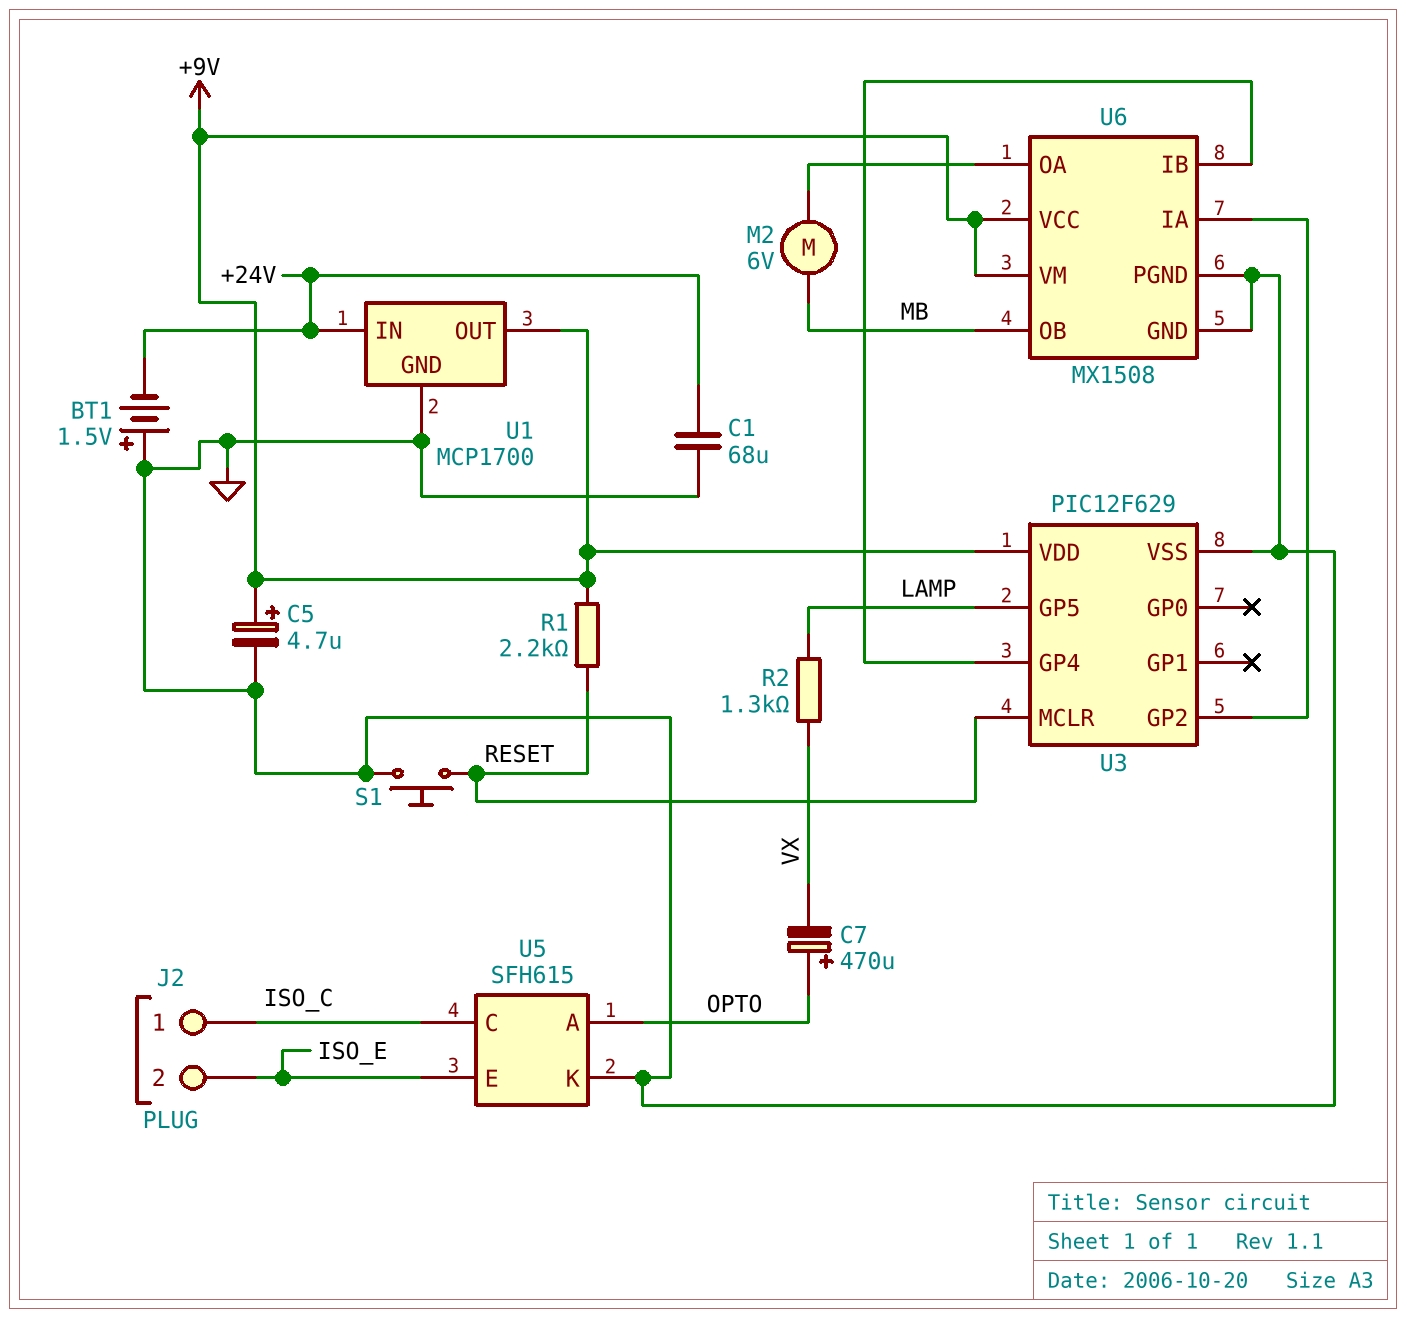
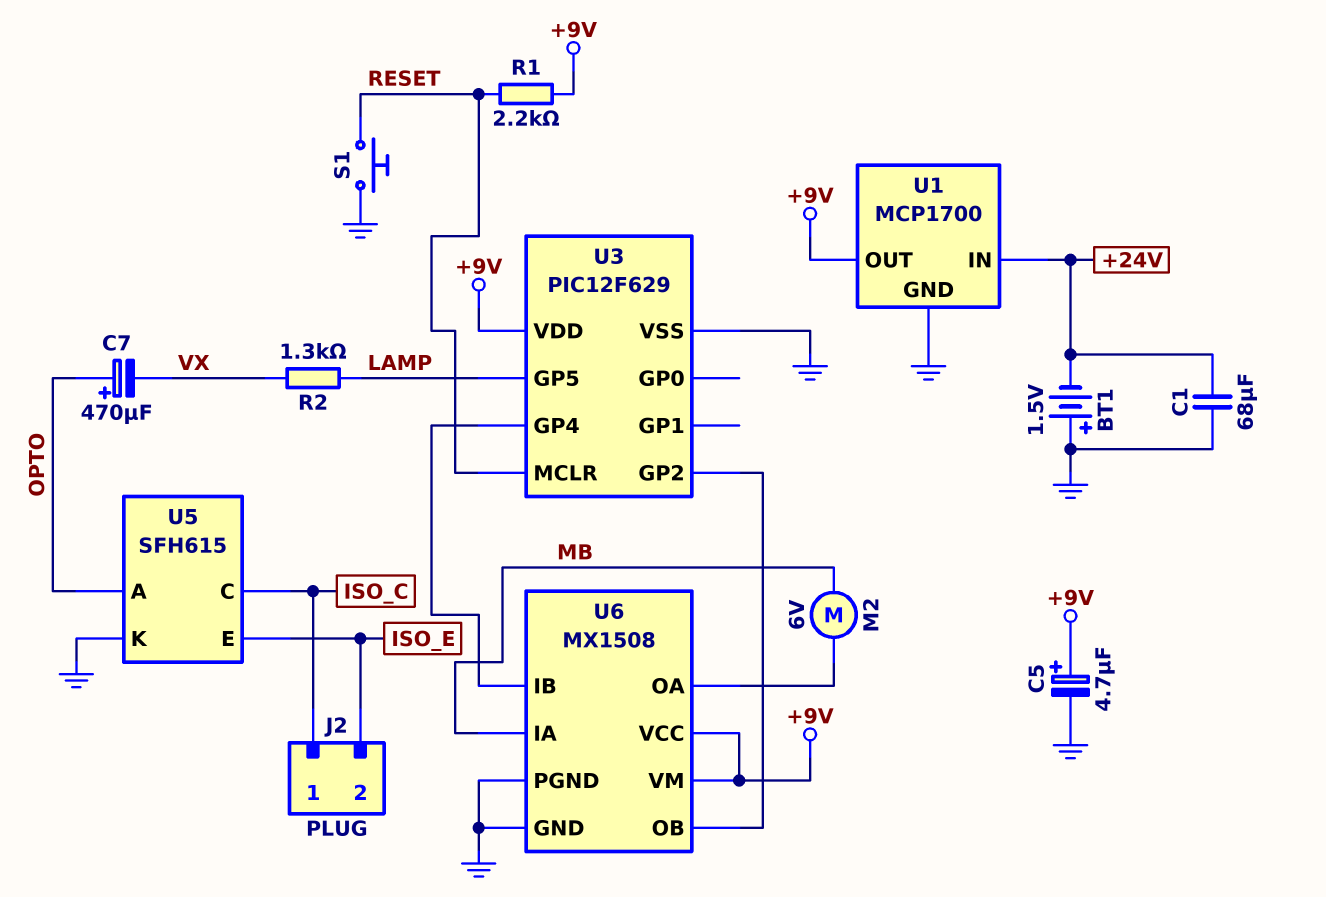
U6 pin IA: U3/GP2 -> MB
U6 pin OB: MB -> U3/GP2

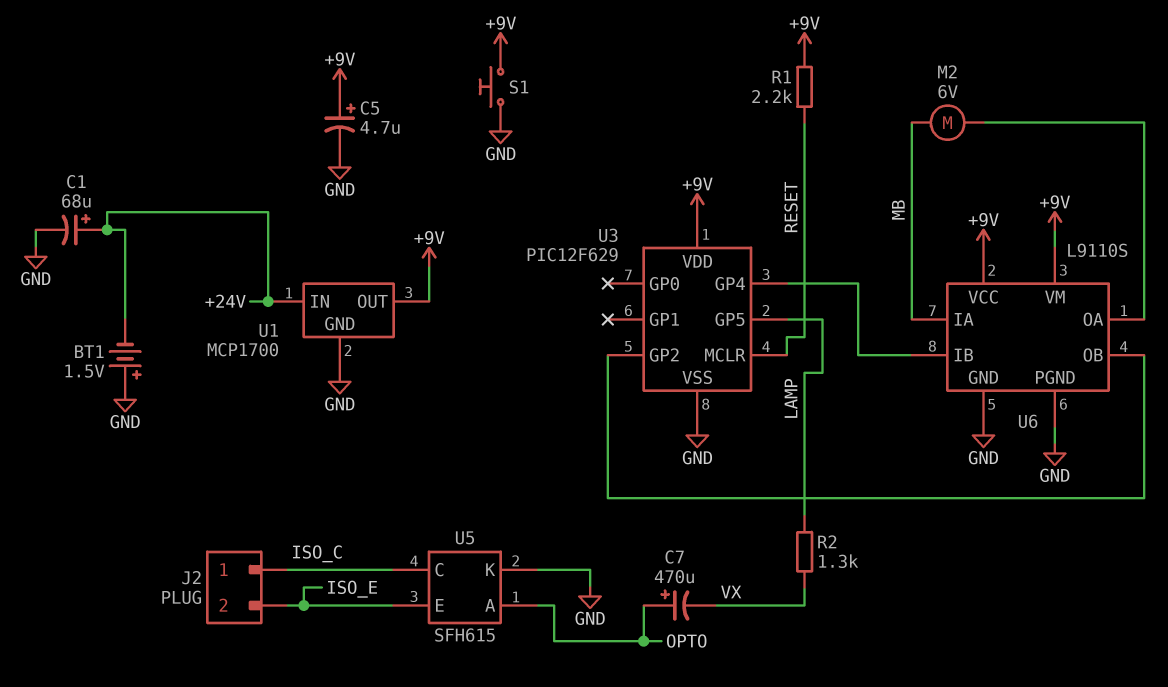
C1: 68uF (+24V, GND) -> 68uF (plus +24V, minus GND)
S1: button (GND, RESET) -> button (+9V, GND)
U6: MX1508 -> L9110S

